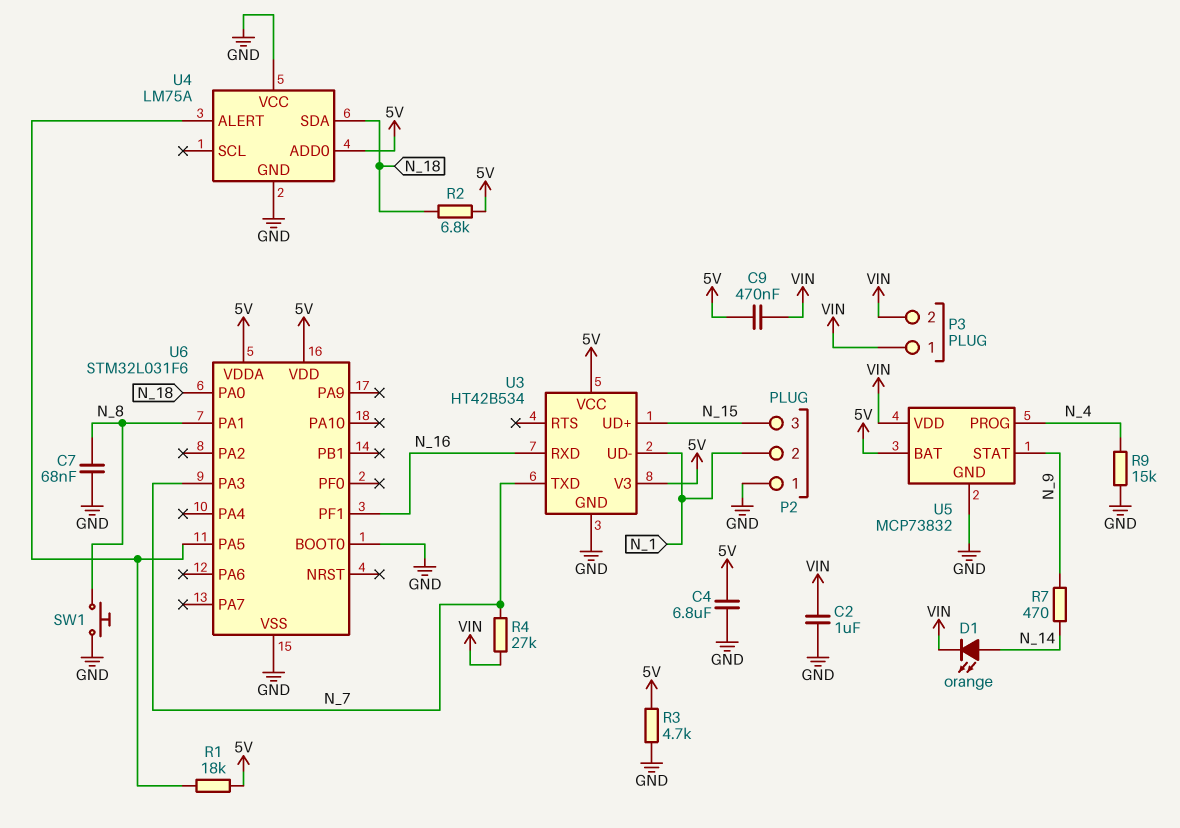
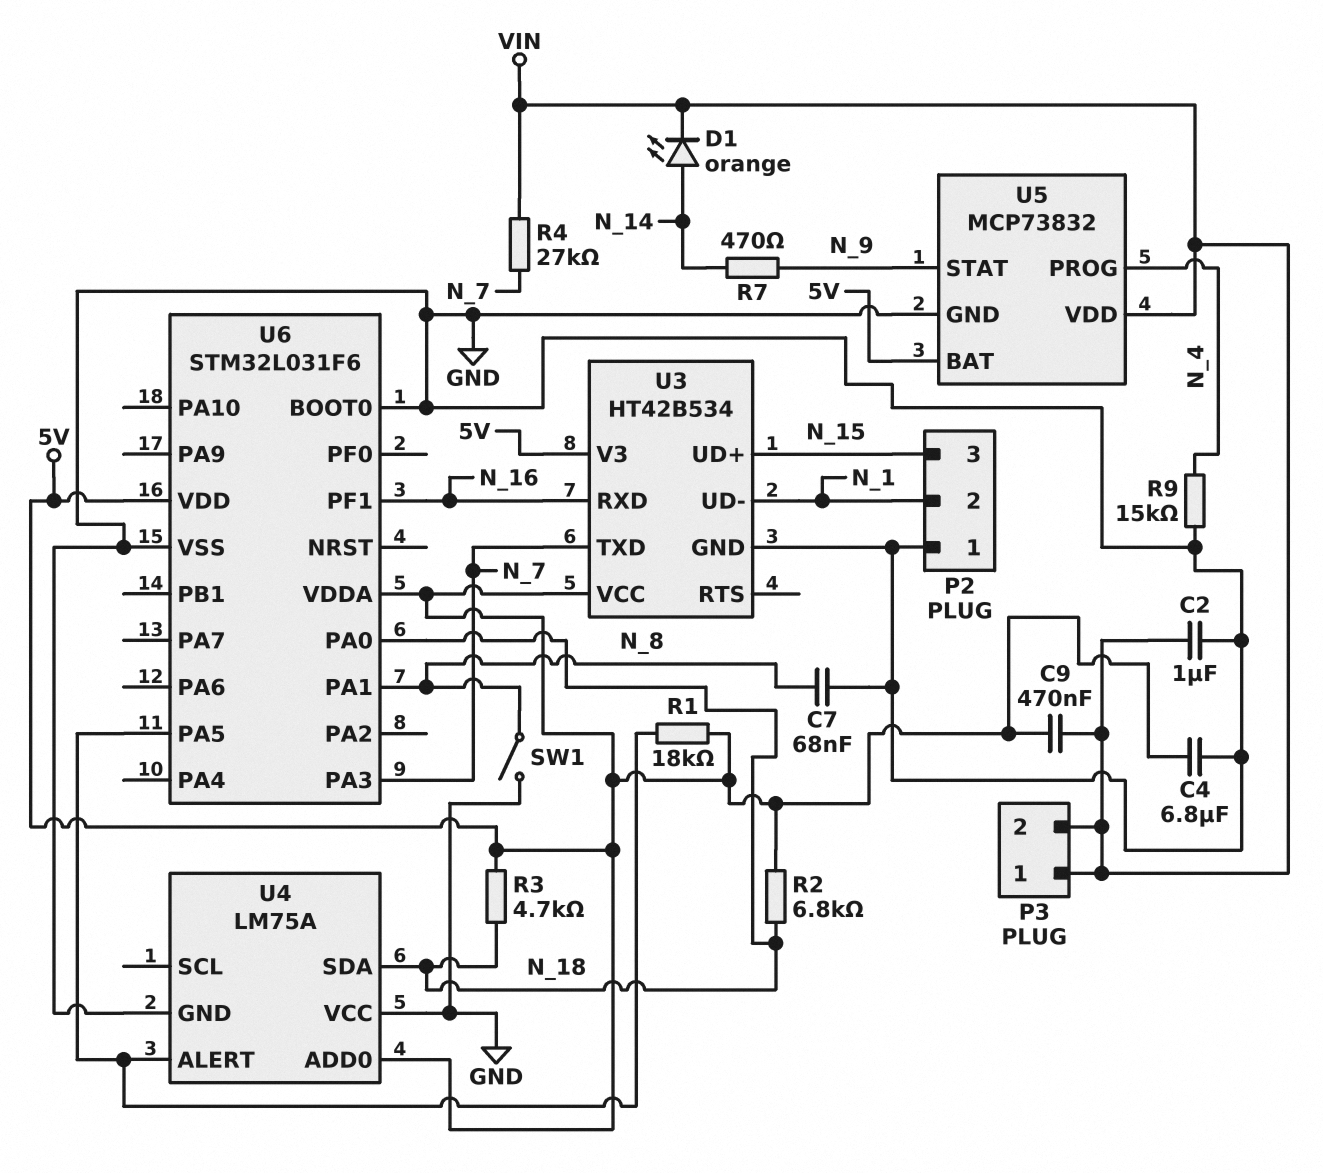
R3: 4.7k (5V, GND) -> 4.7k (5V, N_18)
SW1: button (GND, N_8) -> switch (GND, N_8)

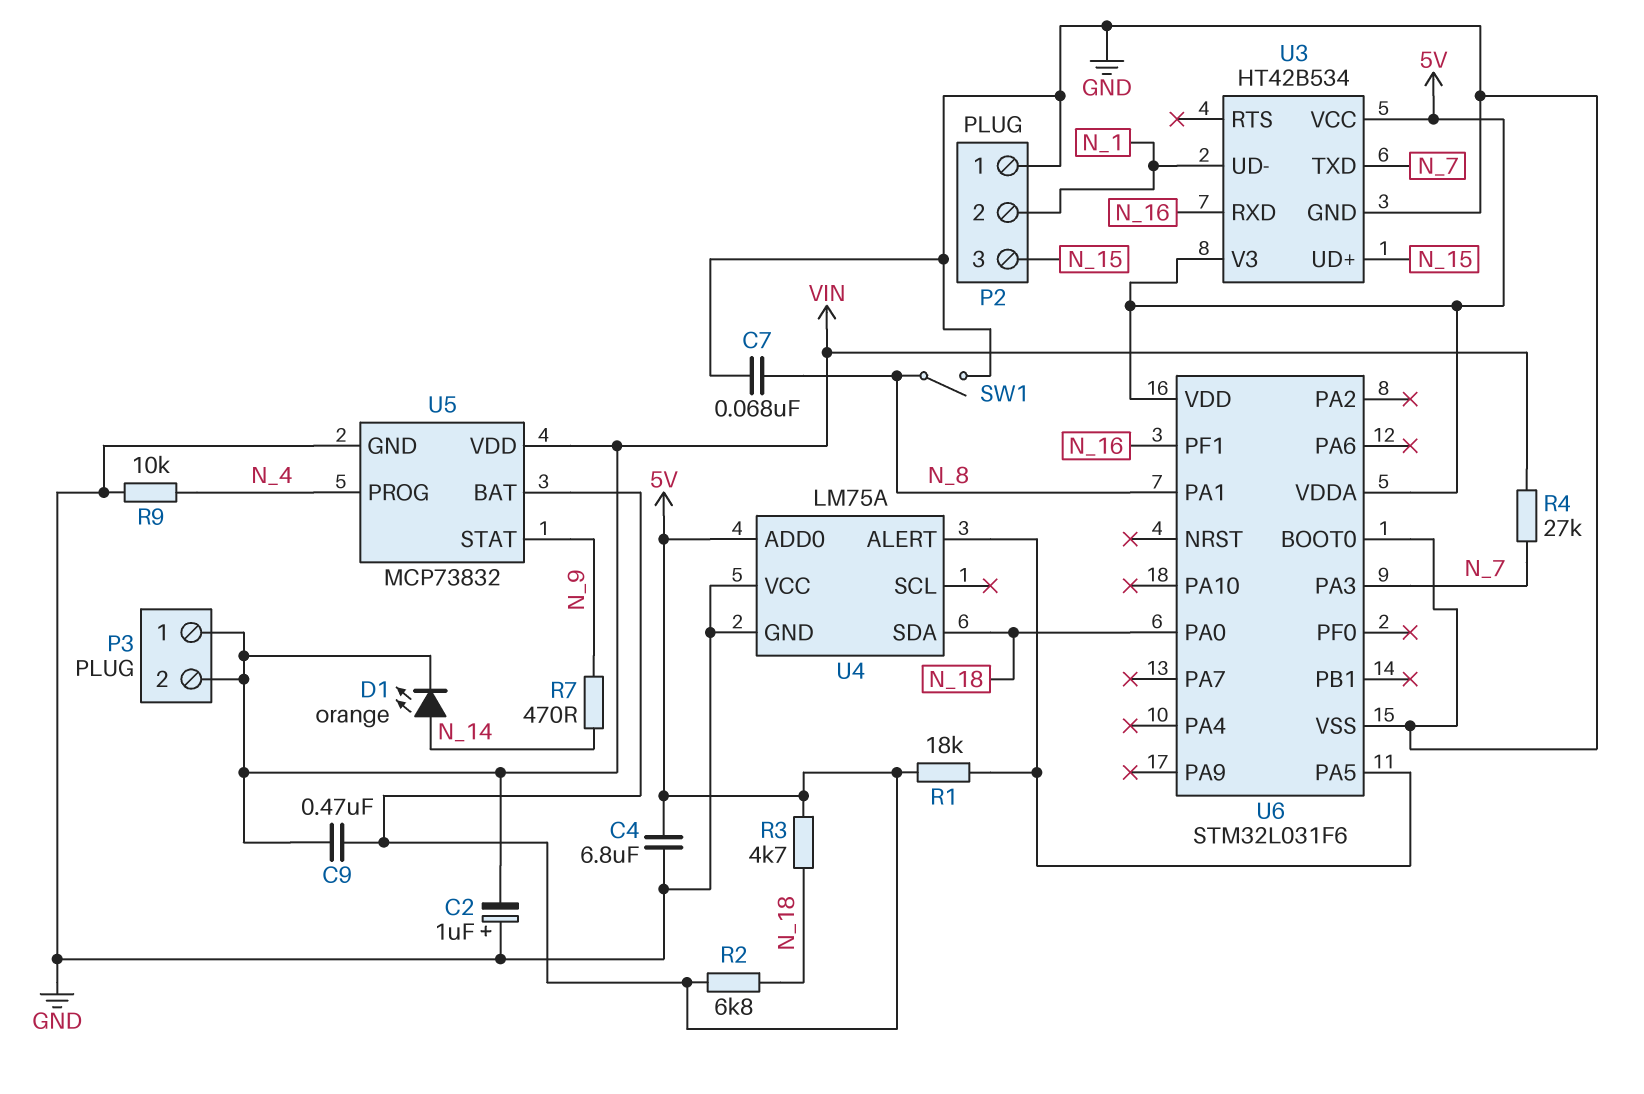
C2: 1uF (GND, VIN) -> 1uF (plus GND, minus VIN)
R9: 15k (GND, N_4) -> 10k (GND, N_4)

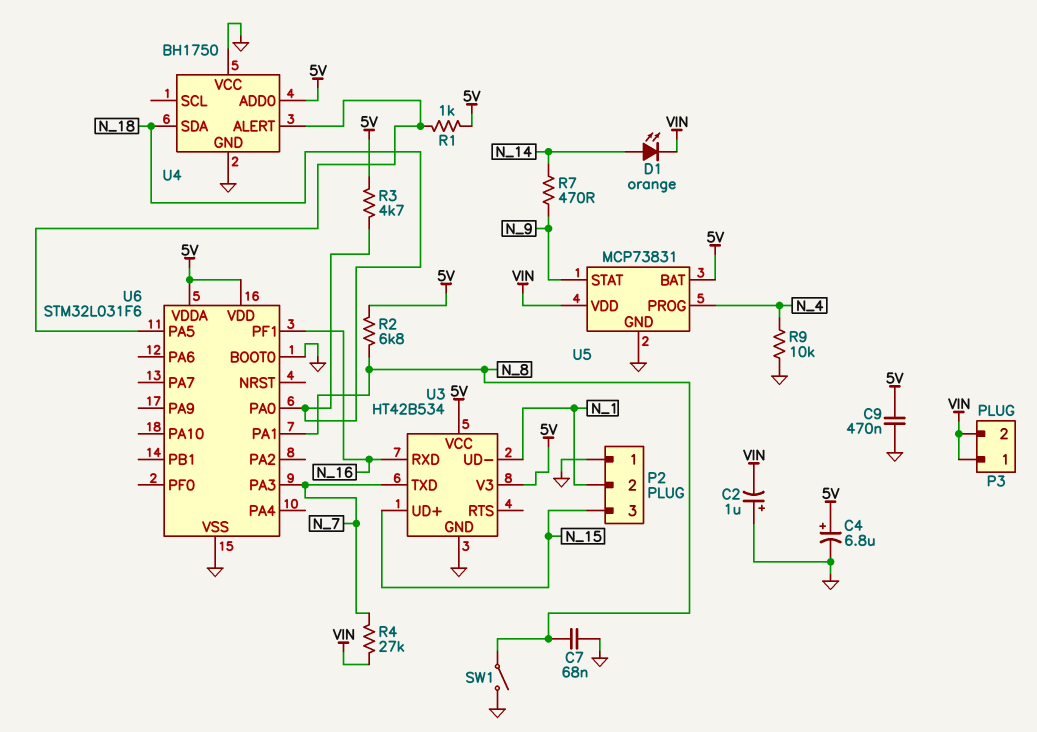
C4: 6.8uF (5V, GND) -> 6.8uF (plus 5V, minus GND)
C9: 470nF (5V, VIN) -> 470nF (5V, GND)
R1: 18k (5V, U4/ALERT) -> 1k (5V, U4/ALERT)
R2: 6.8k (5V, N_18) -> 6.8k (5V, N_8)
U4: LM75A -> BH1750
U5: MCP73832 -> MCP73831

